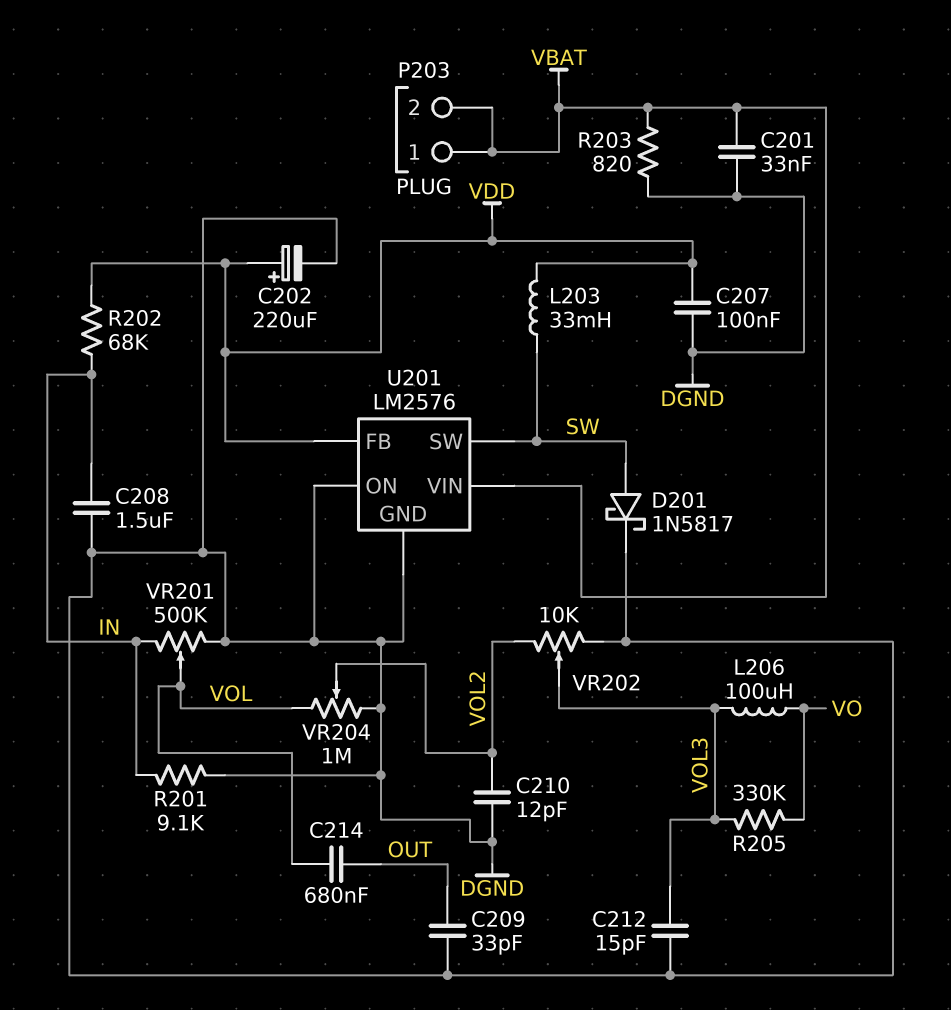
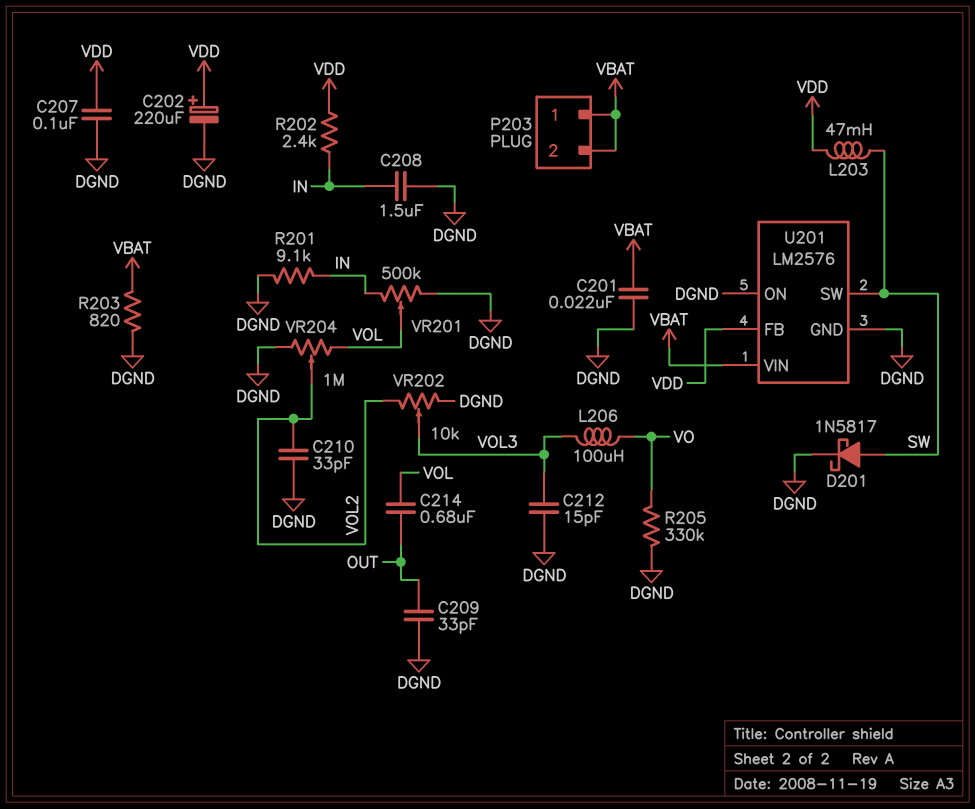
C201: 33nF (DGND, VBAT) -> 22nF (DGND, VBAT)
C210: 12pF (DGND, VOL2) -> 33pF (DGND, VOL2)
L203: 33mH (SW, VDD) -> 47mH (SW, VDD)
R202: 68k (IN, VDD) -> 2.4k (IN, VDD)
R205: 330k (VO, VOL3) -> 330k (DGND, VO)

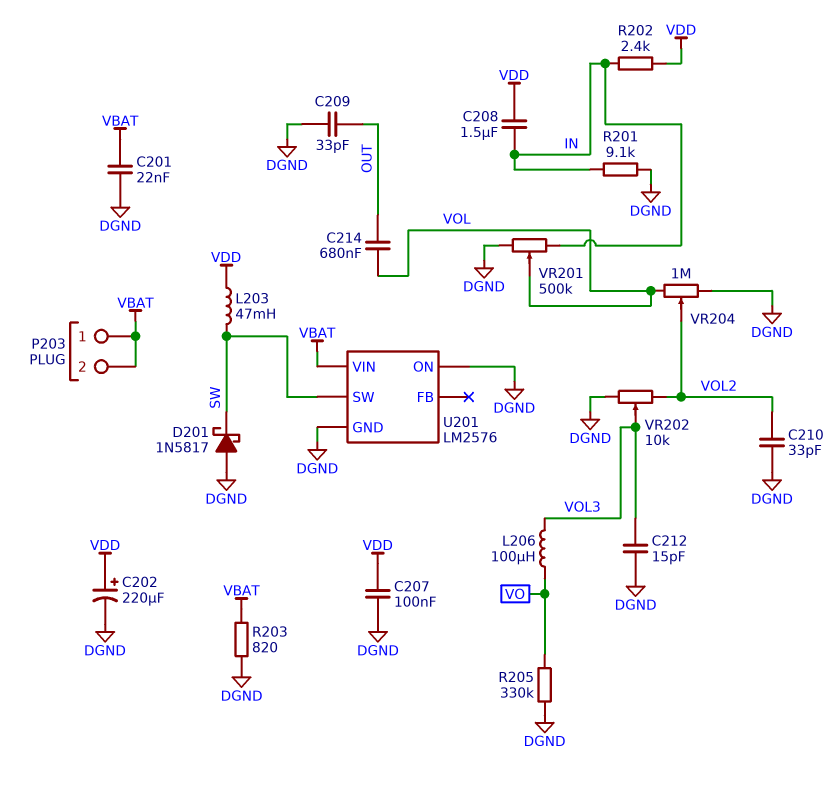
C208: 1.5uF (DGND, IN) -> 1.5uF (IN, VDD)
D201: schottky 1N5817 (A SW, K DGND) -> schottky 1N5817 (A DGND, K SW)
U201 pin FB: VDD -> none

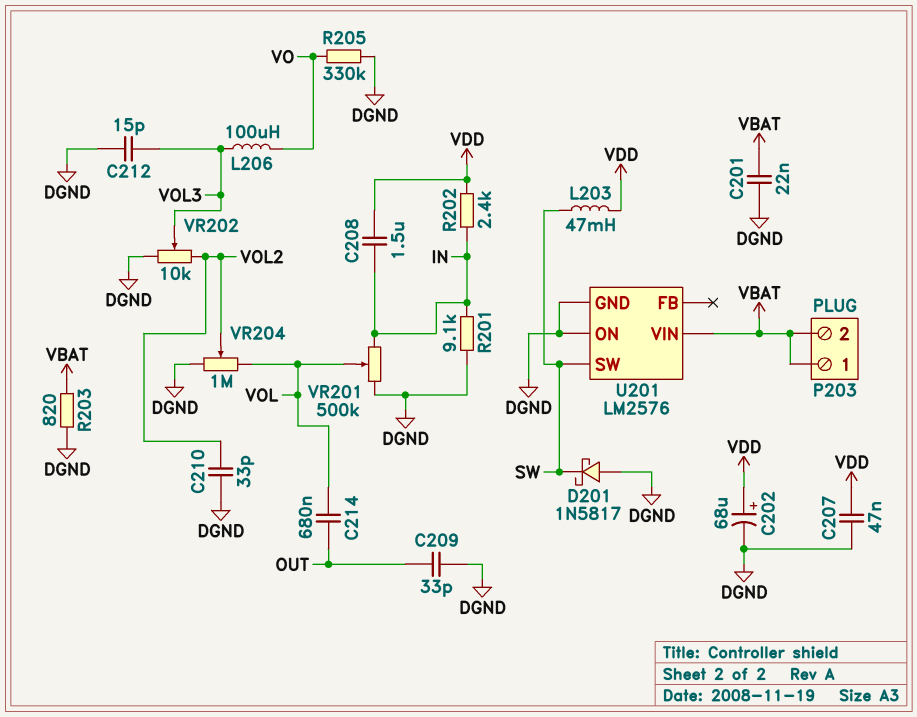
C202: 220uF (plus VDD, minus DGND) -> 68uF (plus VDD, minus DGND)
C207: 100nF (DGND, VDD) -> 47nF (DGND, VDD)

